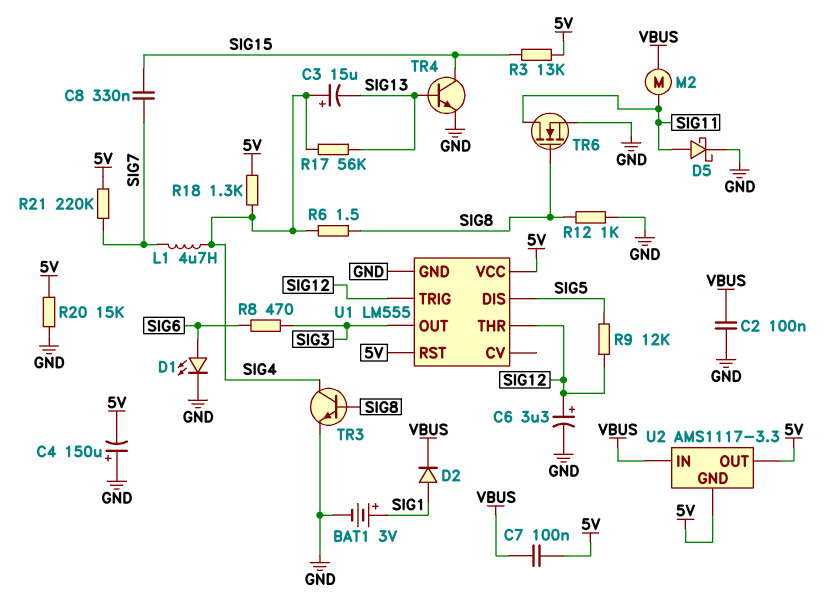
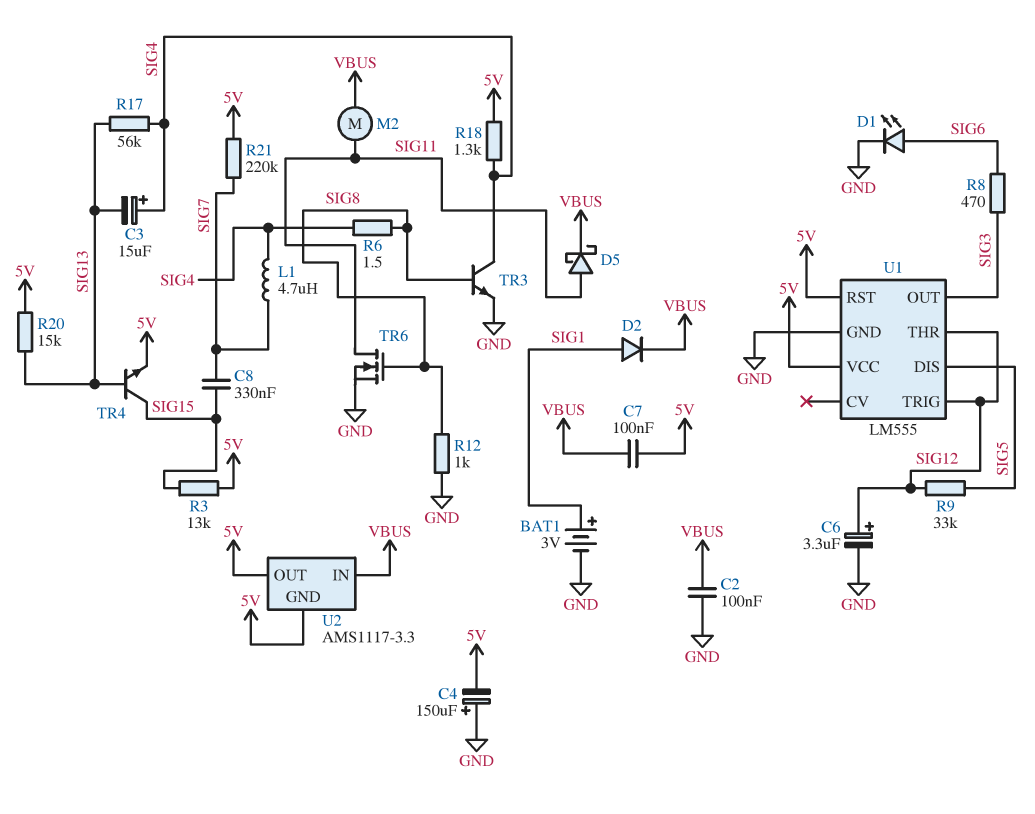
D5: schottky (A SIG11, K GND) -> schottky (A SIG11, K VBUS)
R9: 12k (SIG5, SIG12) -> 33k (SIG5, SIG12)
R20: 15k (5V, GND) -> 15k (5V, SIG13)
TR4: NPN (B SIG13, C SIG15, E GND) -> NPN (B SIG13, C SIG15, E 5V)

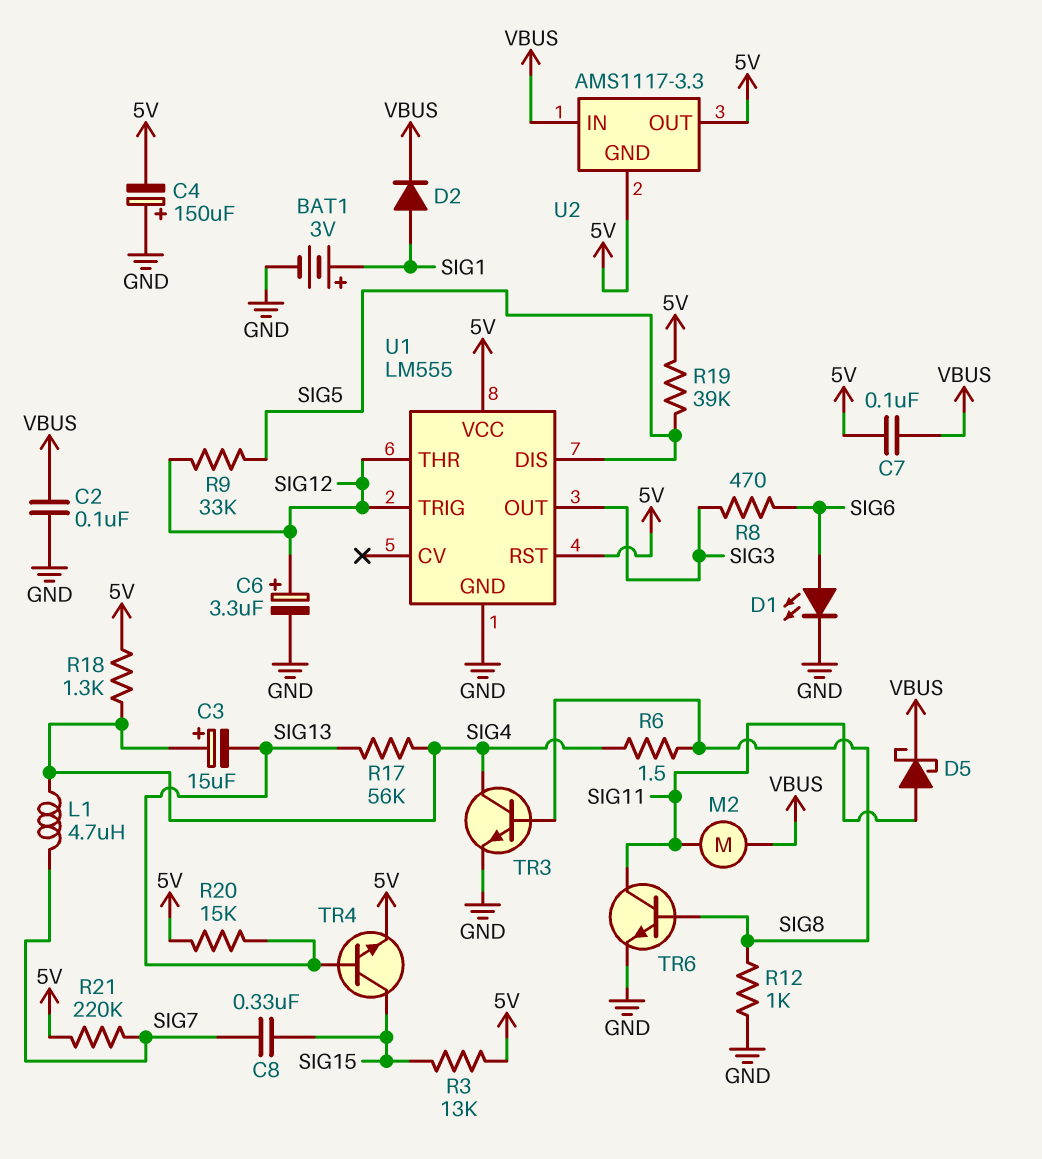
R19: none -> 39k (5V, SIG5)
TR6: NMOS (G SIG8, D SIG11, S GND) -> NPN (B SIG8, C SIG11, E GND)

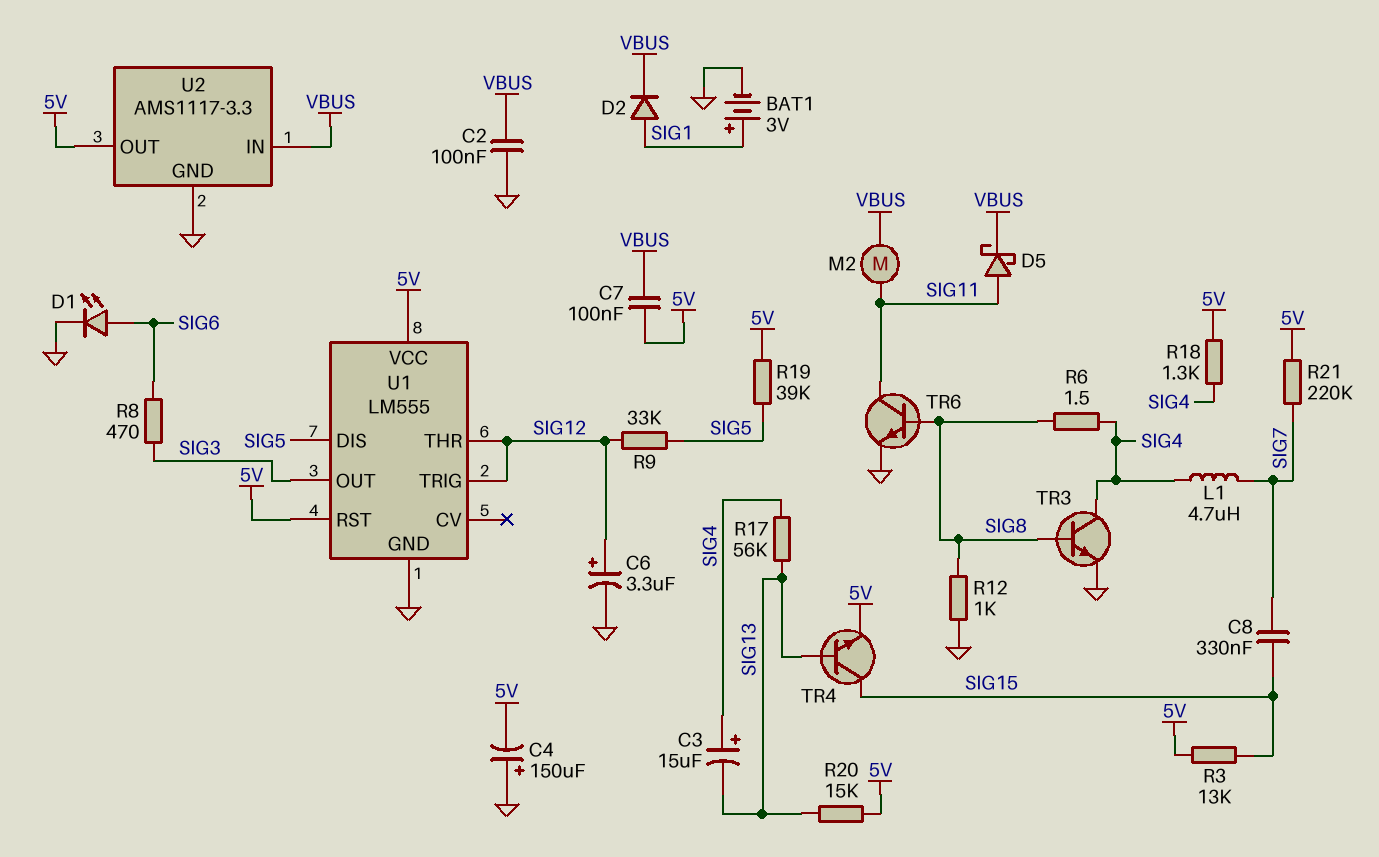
U2 pin GND: 5V -> GND

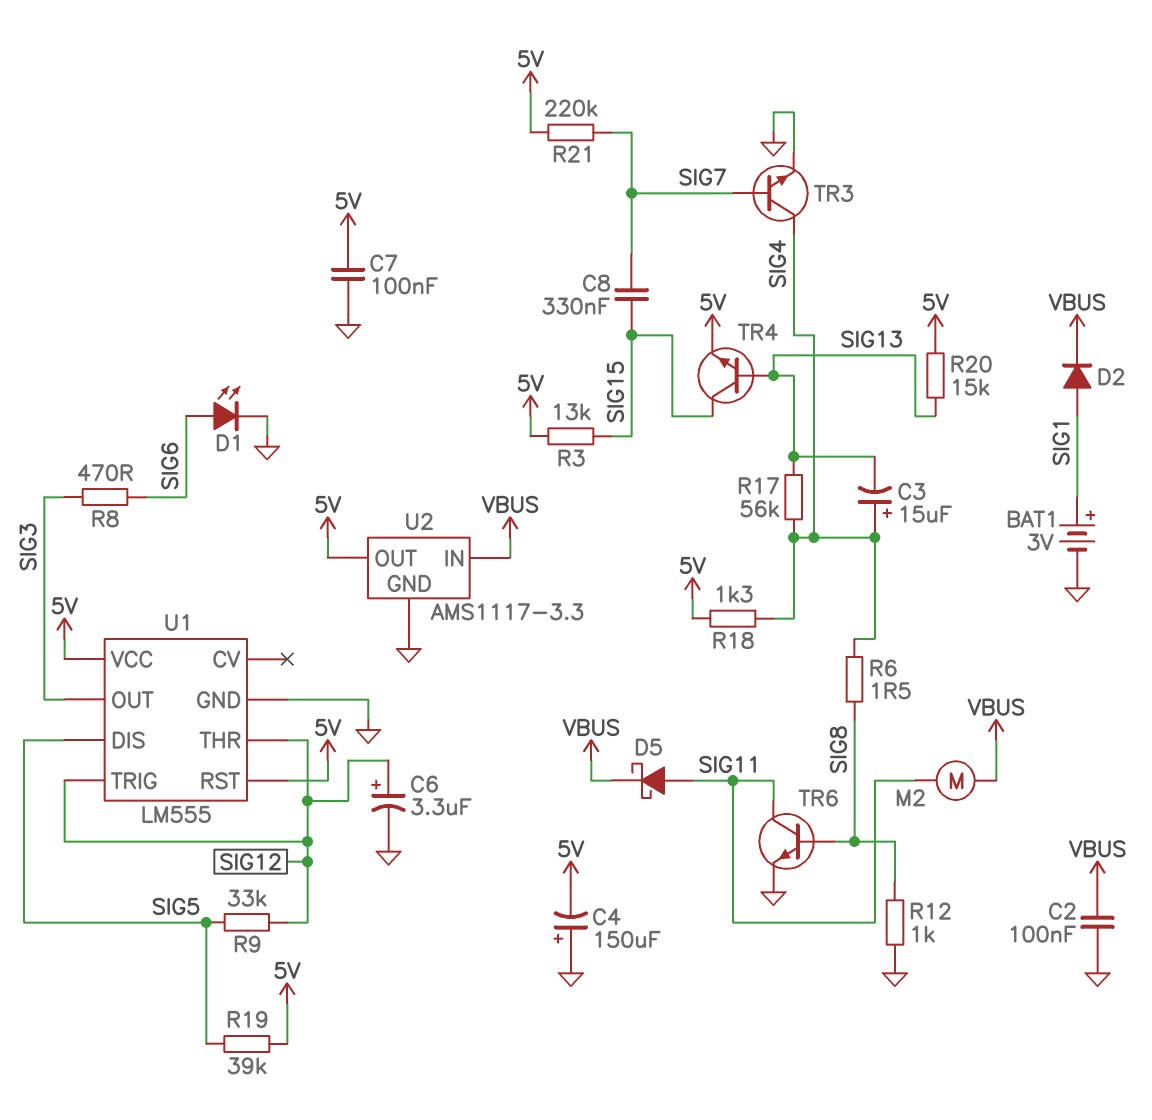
C7: 100nF (5V, VBUS) -> 100nF (5V, GND)
L1: 4.7uH (SIG4, SIG7) -> none
TR3: NPN (B SIG8, C SIG4, E GND) -> NPN (B SIG7, C SIG4, E GND)

